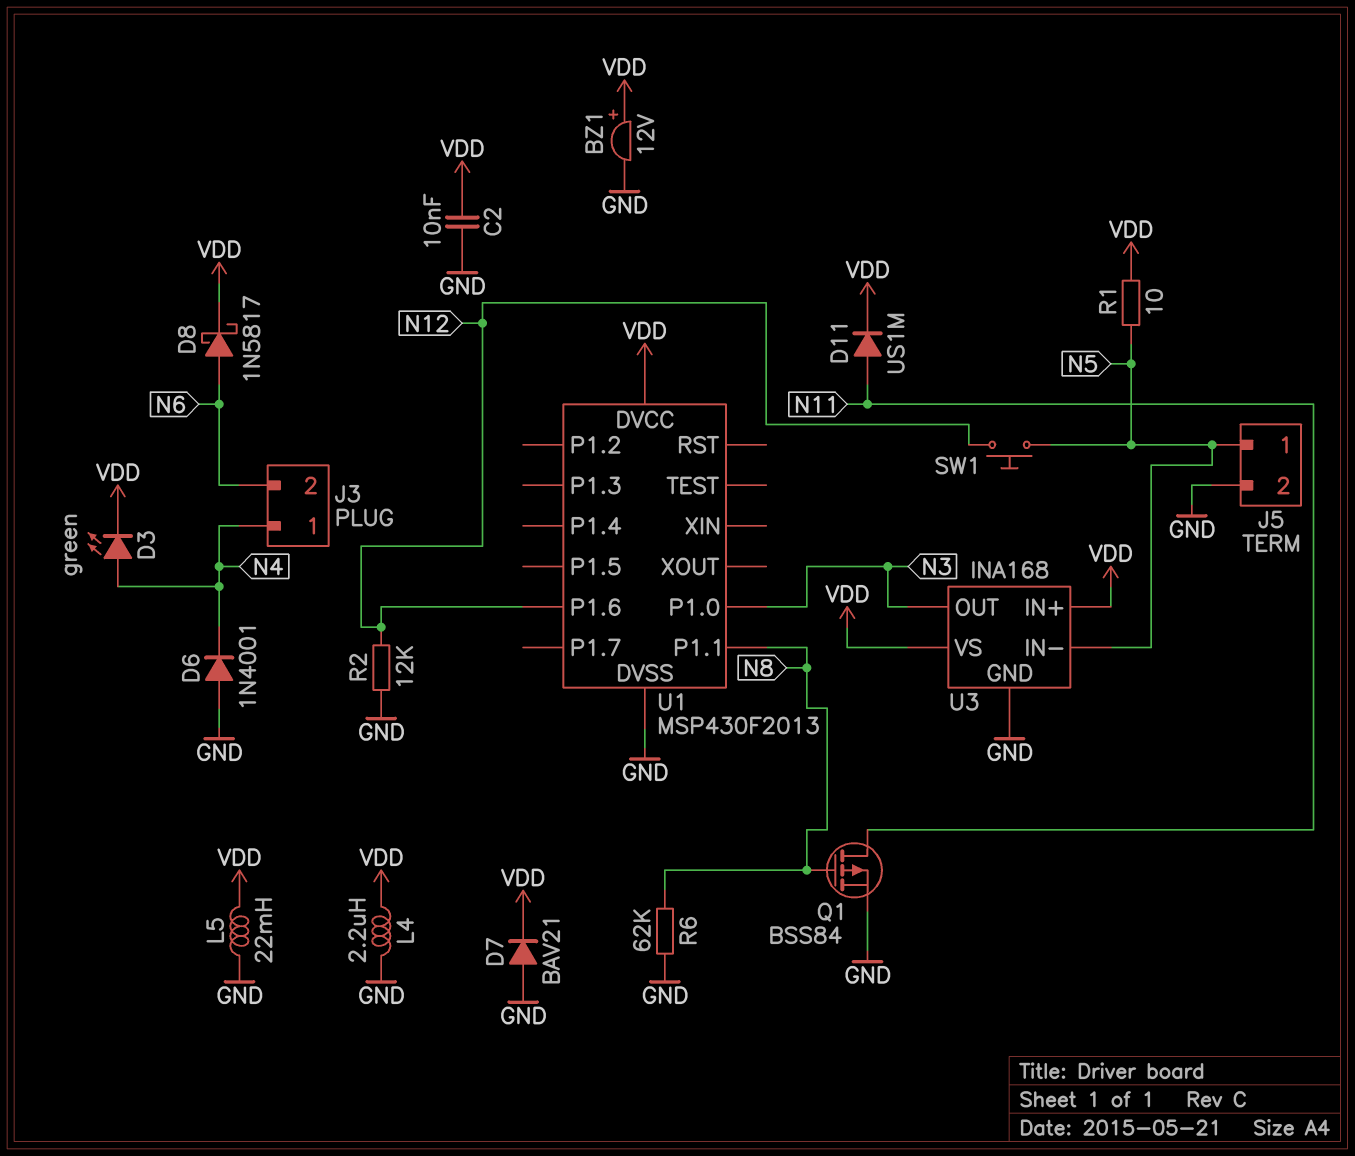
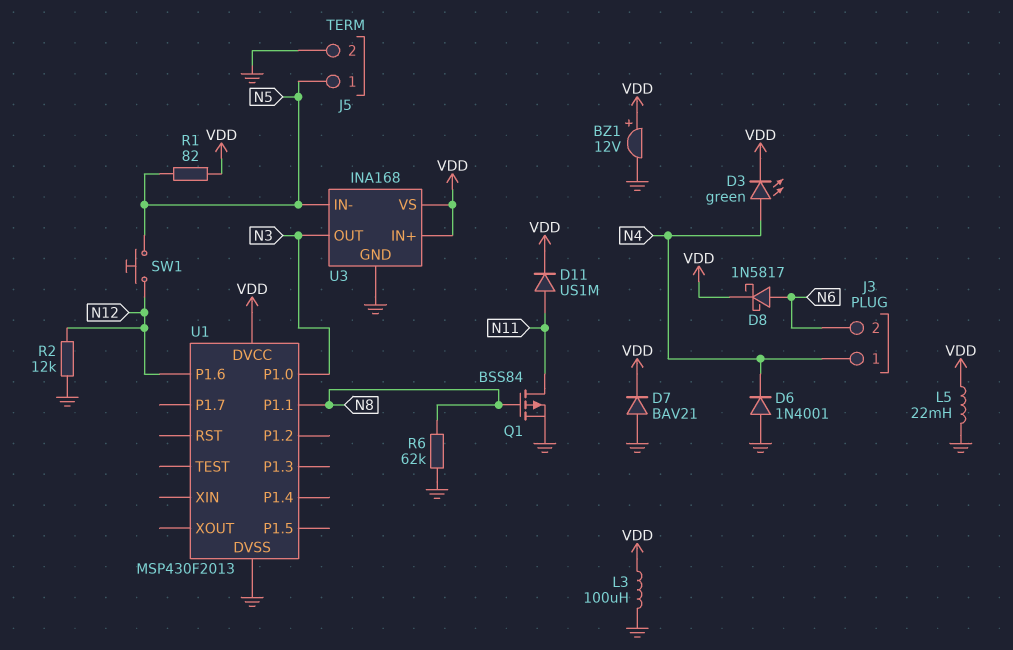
C2: 10nF (GND, VDD) -> none
L3: none -> 100uH (GND, VDD)
L4: 2.2uH (GND, VDD) -> none
R1: 10 (N5, VDD) -> 82 (N5, VDD)

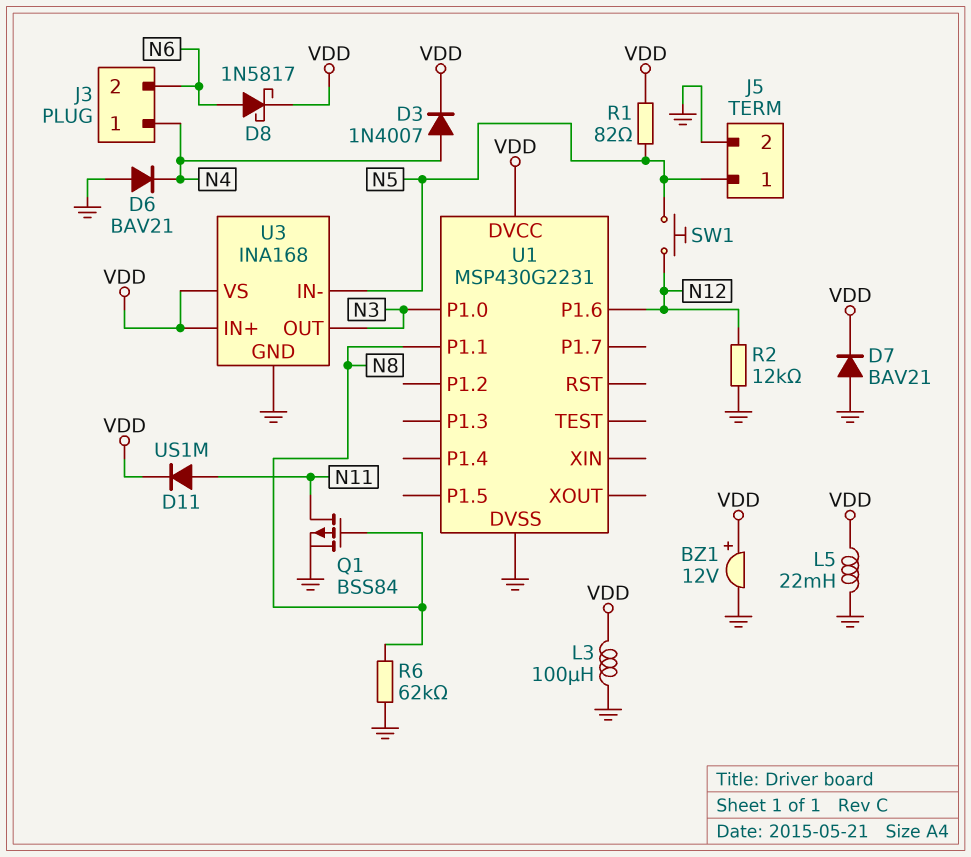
D3: LED green (A N4, K VDD) -> diode 1N4007 (A N4, K VDD)
D6: diode 1N4001 (A GND, K N4) -> diode BAV21 (A GND, K N4)
U1: MSP430F2013 -> MSP430G2231

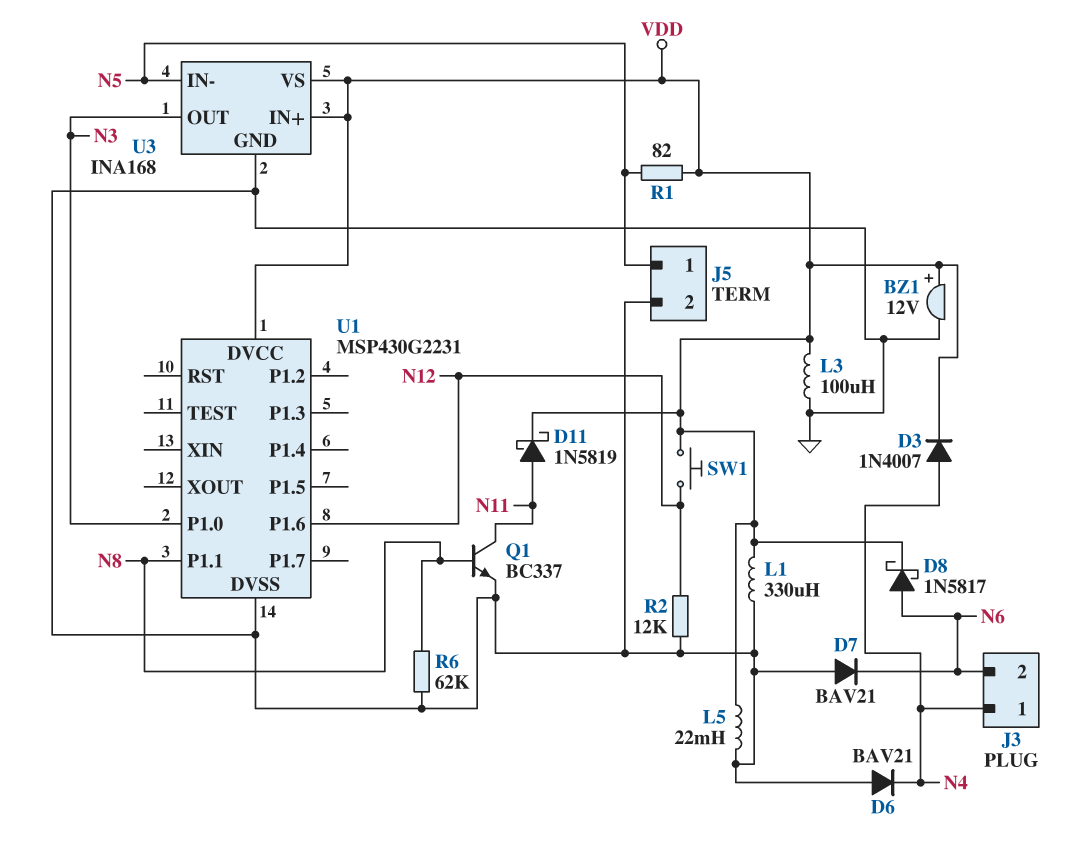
D7: diode BAV21 (A GND, K VDD) -> diode BAV21 (A GND, K N6)
D11: diode US1M (A N11, K VDD) -> schottky 1N5819 (A N11, K VDD)
L1: none -> 330uH (GND, VDD)
Q1: PMOS BSS84 (G N8, D N11, S GND) -> NPN BC337 (B N8, C N11, E GND)
SW1: button (N5, N12) -> button (N12, VDD)

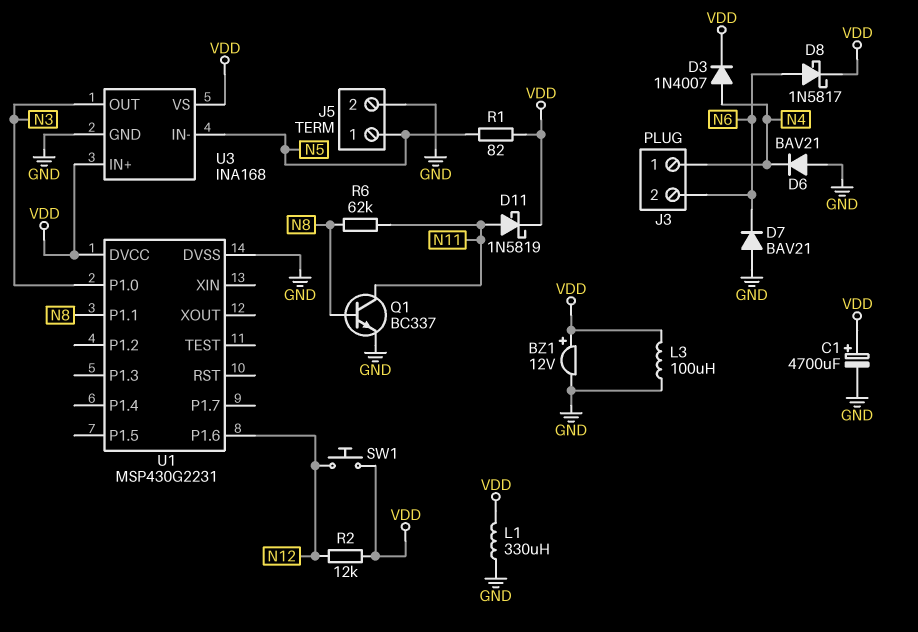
C1: none -> 4700uF (plus VDD, minus GND)
L5: 22mH (GND, VDD) -> none
R2: 12k (GND, N12) -> 12k (N12, VDD)
R6: 62k (GND, N8) -> 62k (N8, N11)

